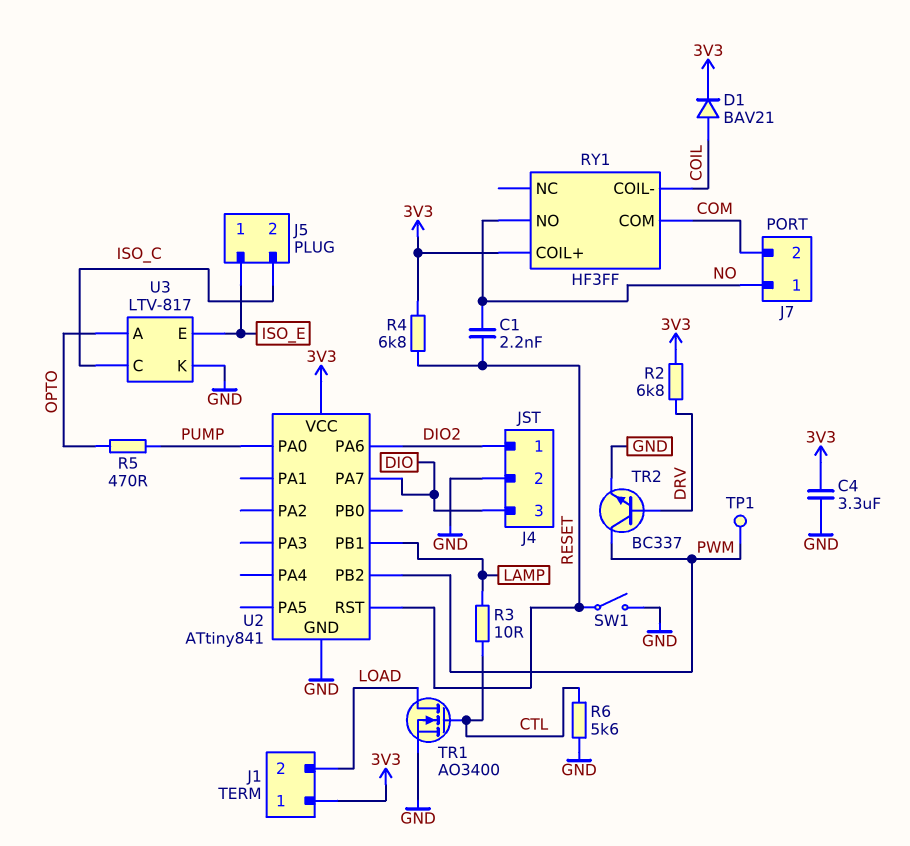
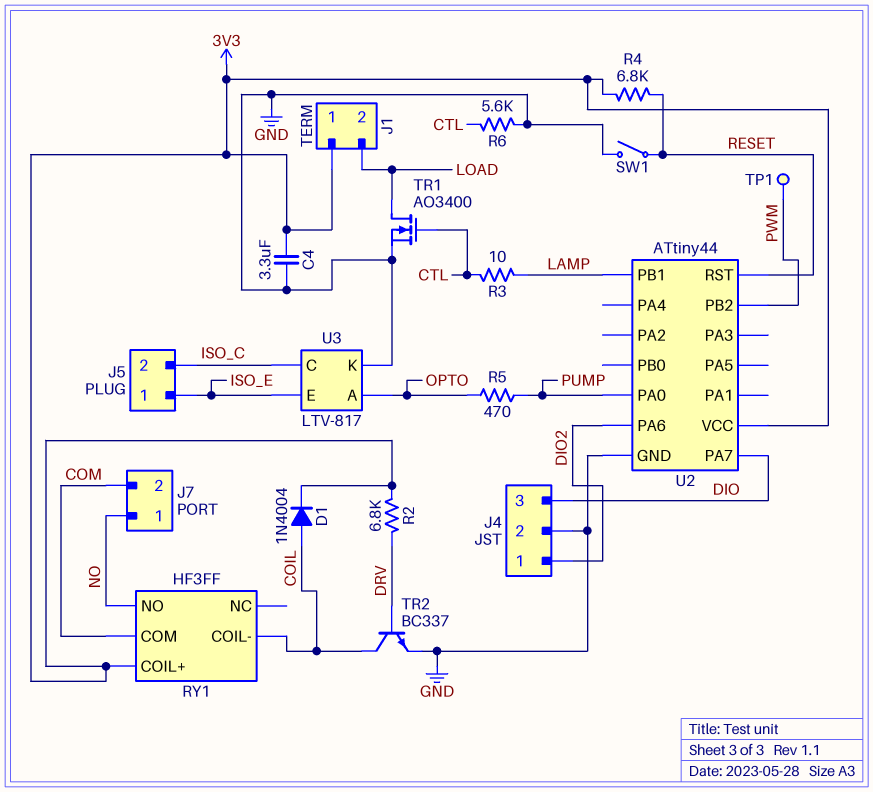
C1: 2.2nF (NO, RESET) -> none
D1: diode BAV21 (A COIL, K 3V3) -> diode 1N4004 (A COIL, K 3V3)
TR2: NPN BC337 (B DRV, C PWM, E GND) -> NPN BC337 (B DRV, C COIL, E GND)
U2: ATtiny841 -> ATtiny44

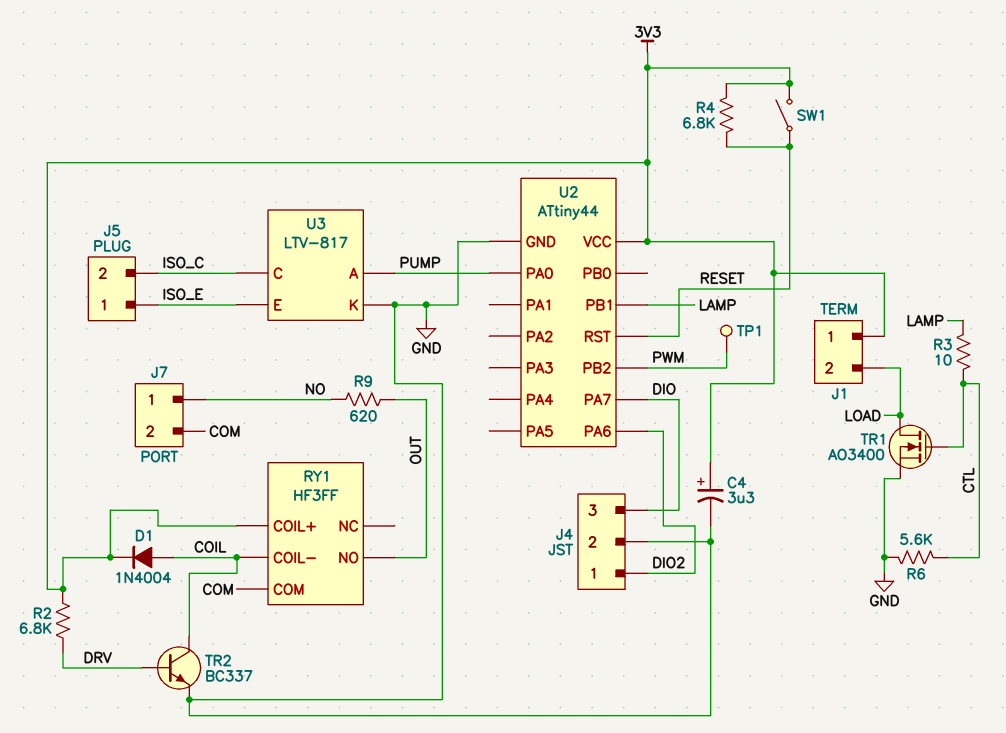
C4: 3.3uF (3V3, GND) -> 3.3uF (plus 3V3, minus GND)
R5: 470 (OPTO, PUMP) -> none
R9: none -> 620 (NO, OUT)
RY1 pin NO: NO -> OUT
SW1: switch (GND, RESET) -> switch (3V3, RESET)
U3 pin A: OPTO -> PUMP

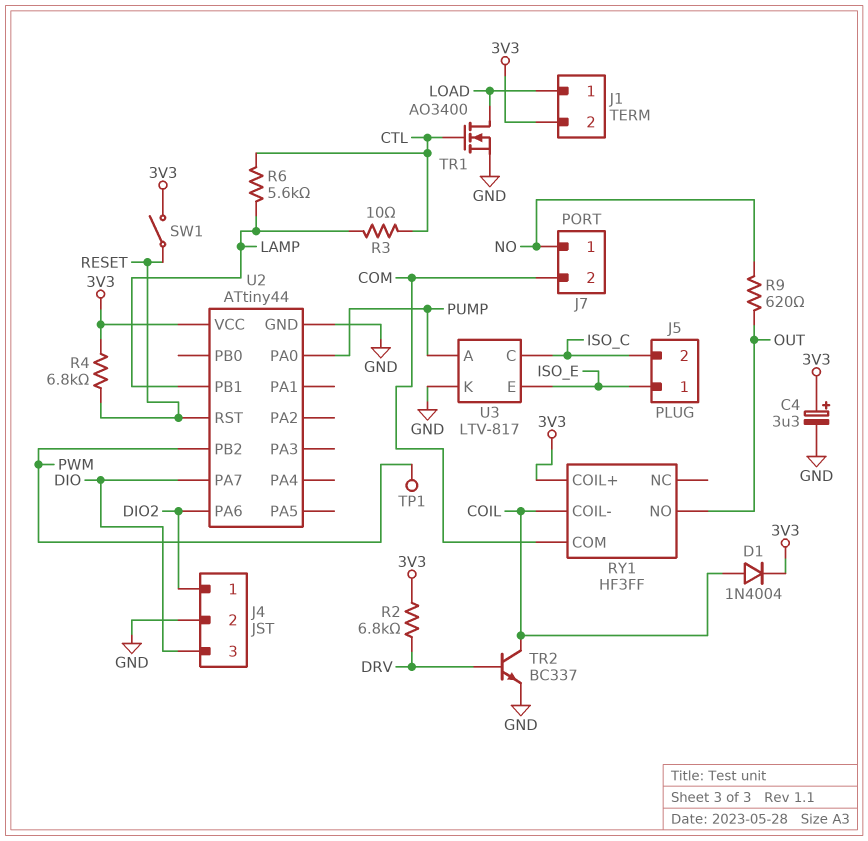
J1 pin 1: 3V3 -> LOAD
J1 pin 2: LOAD -> 3V3
R6: 5.6k (CTL, GND) -> 5.6k (CTL, LAMP)

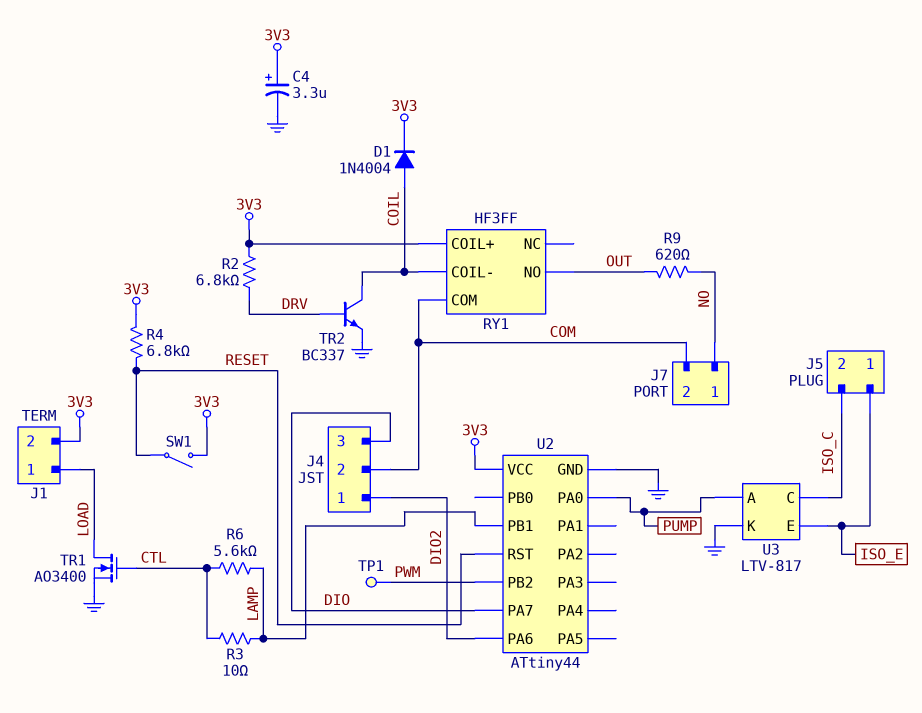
J4 pin 2: GND -> COM

